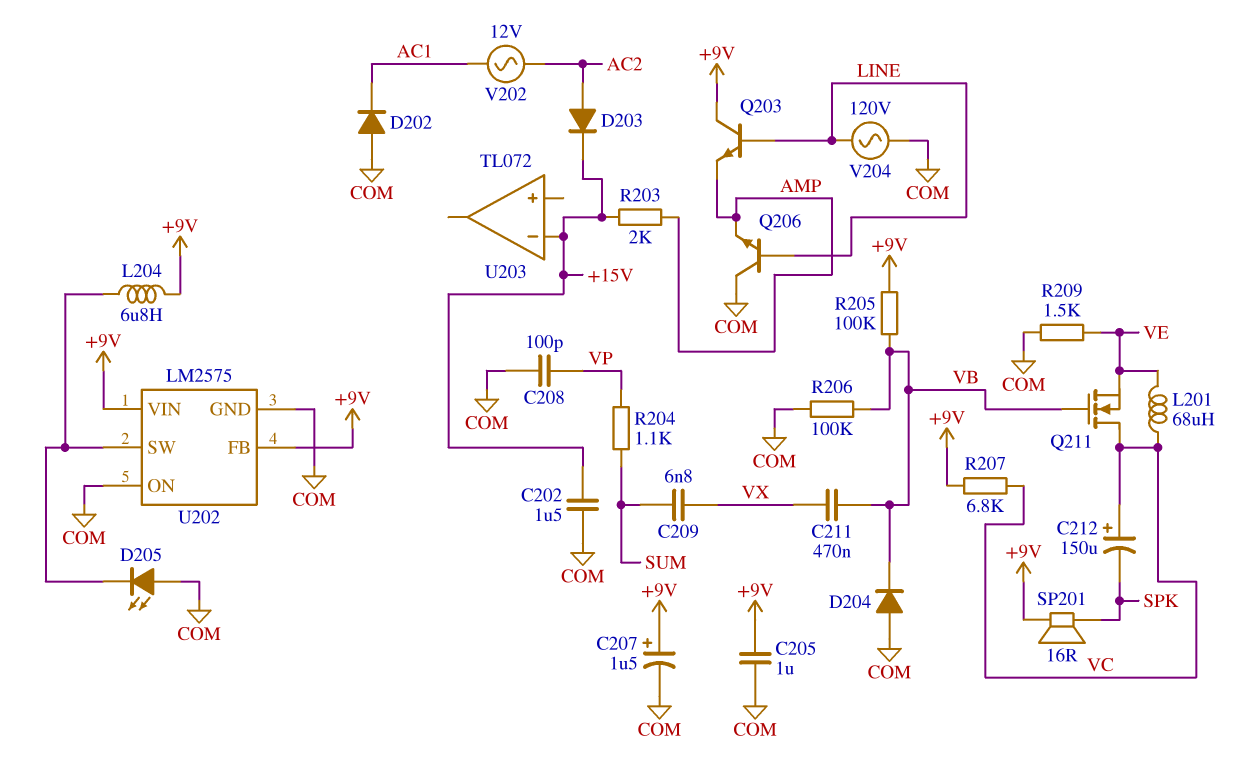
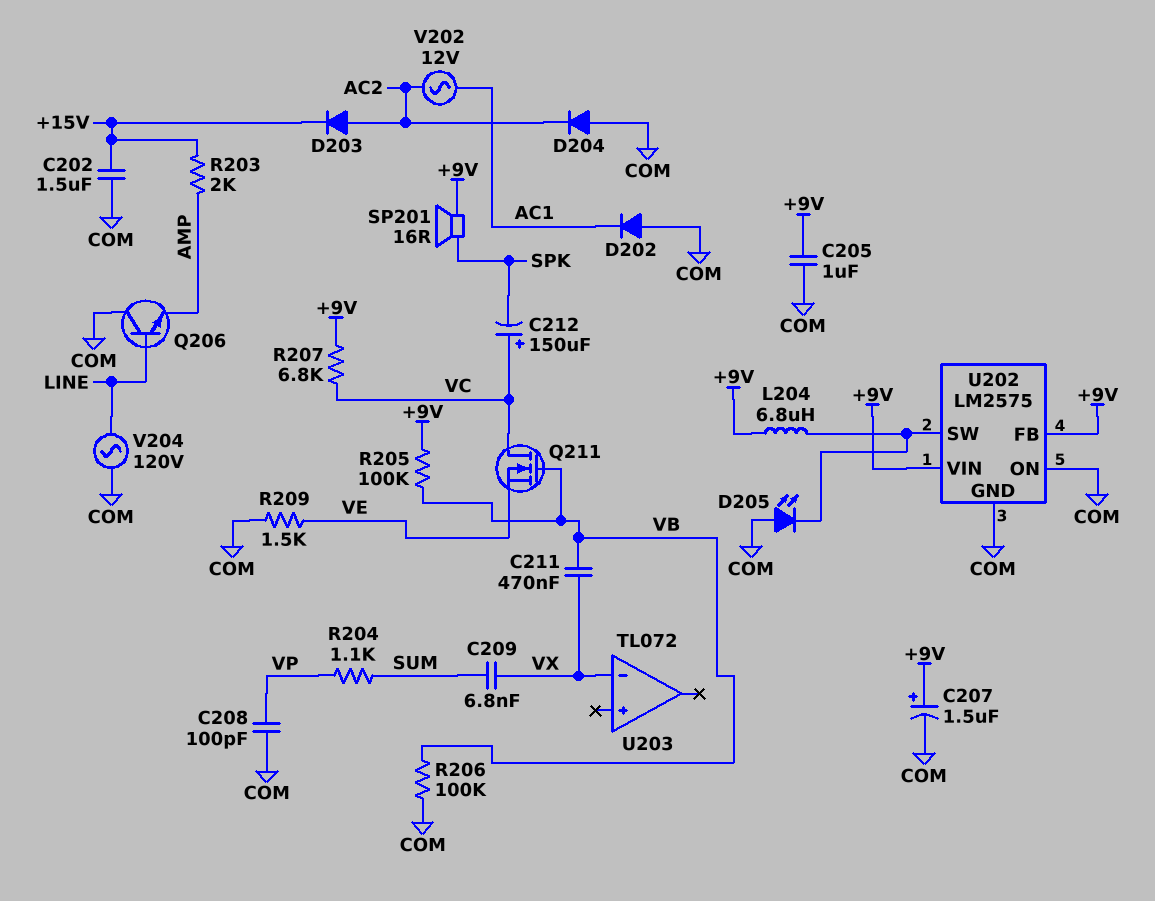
D204: diode (A COM, K VB) -> diode (A COM, K AC2)
L201: 68uH (VC, VE) -> none
Q203: NPN (B LINE, C +9V, E AMP) -> none
U203 pin in-: +15V -> VX

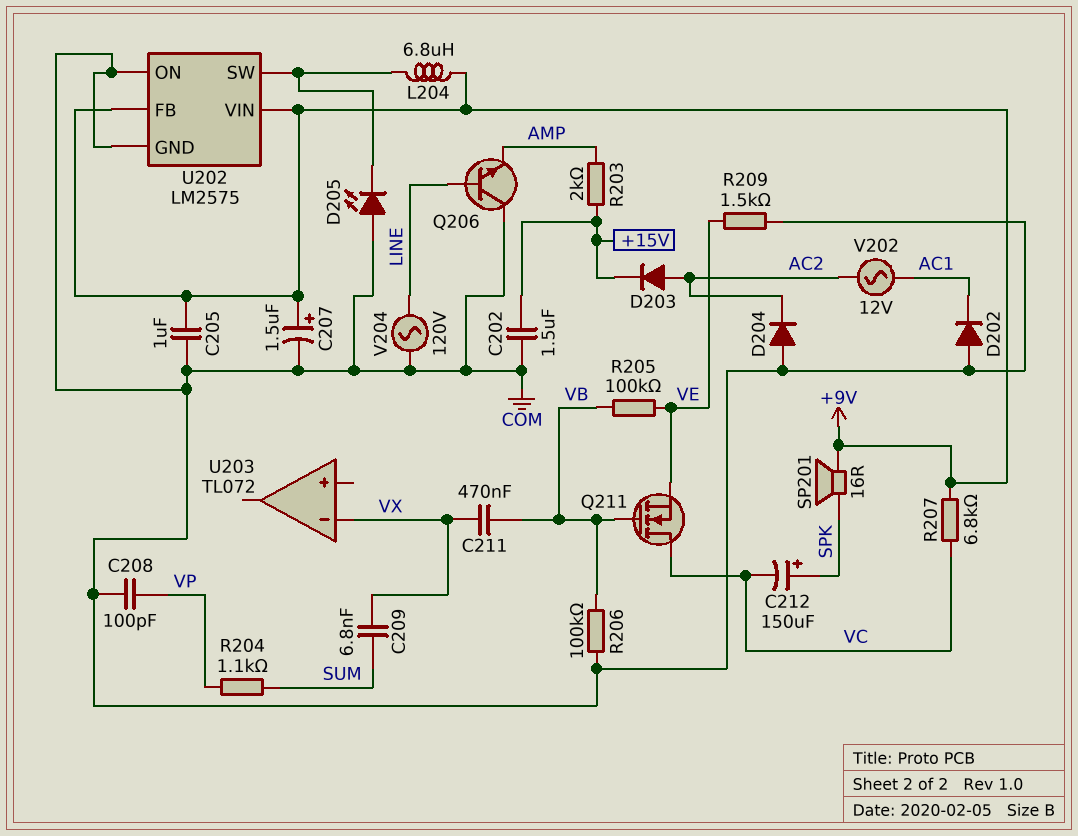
C212: 150uF (plus VC, minus SPK) -> 150uF (plus SPK, minus VC)
R205: 100k (+9V, VB) -> 100k (VB, VE)

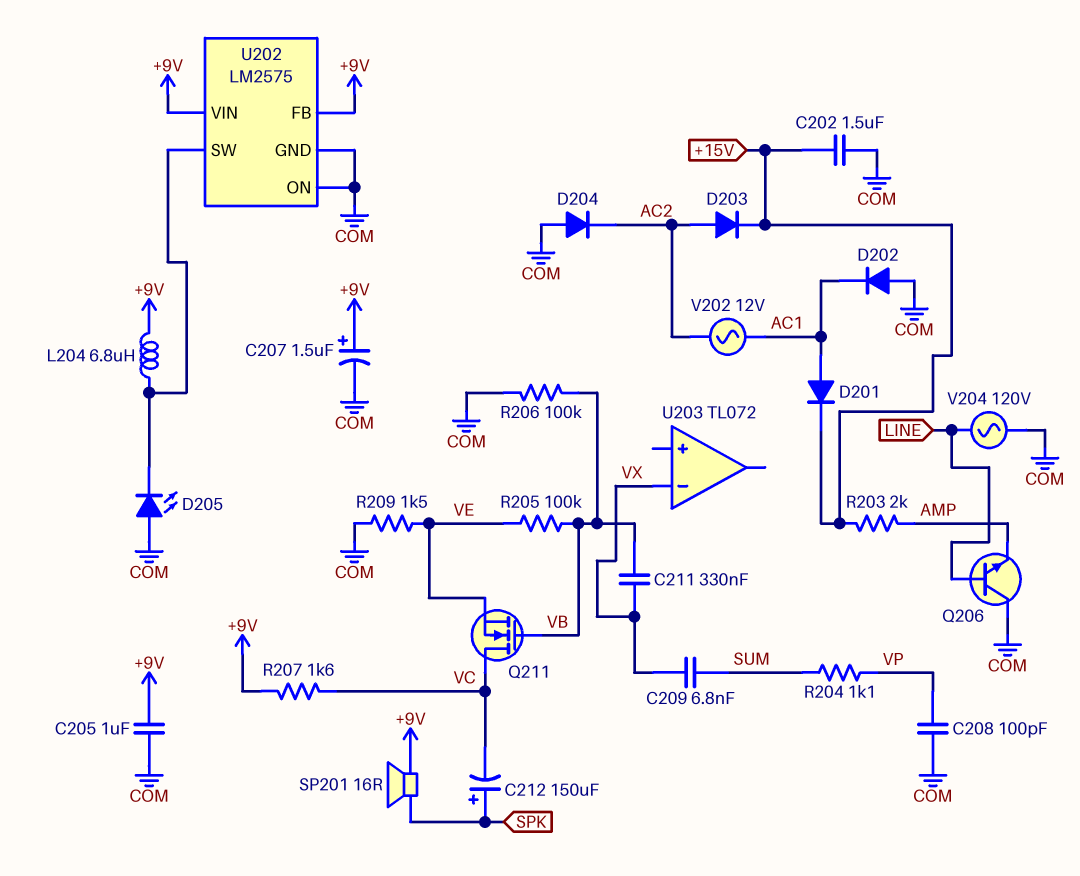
C211: 470nF (VB, VX) -> 330nF (VB, VX)
D201: none -> diode (A AC1, K +15V)
R207: 6.8k (+9V, VC) -> 1.6k (+9V, VC)

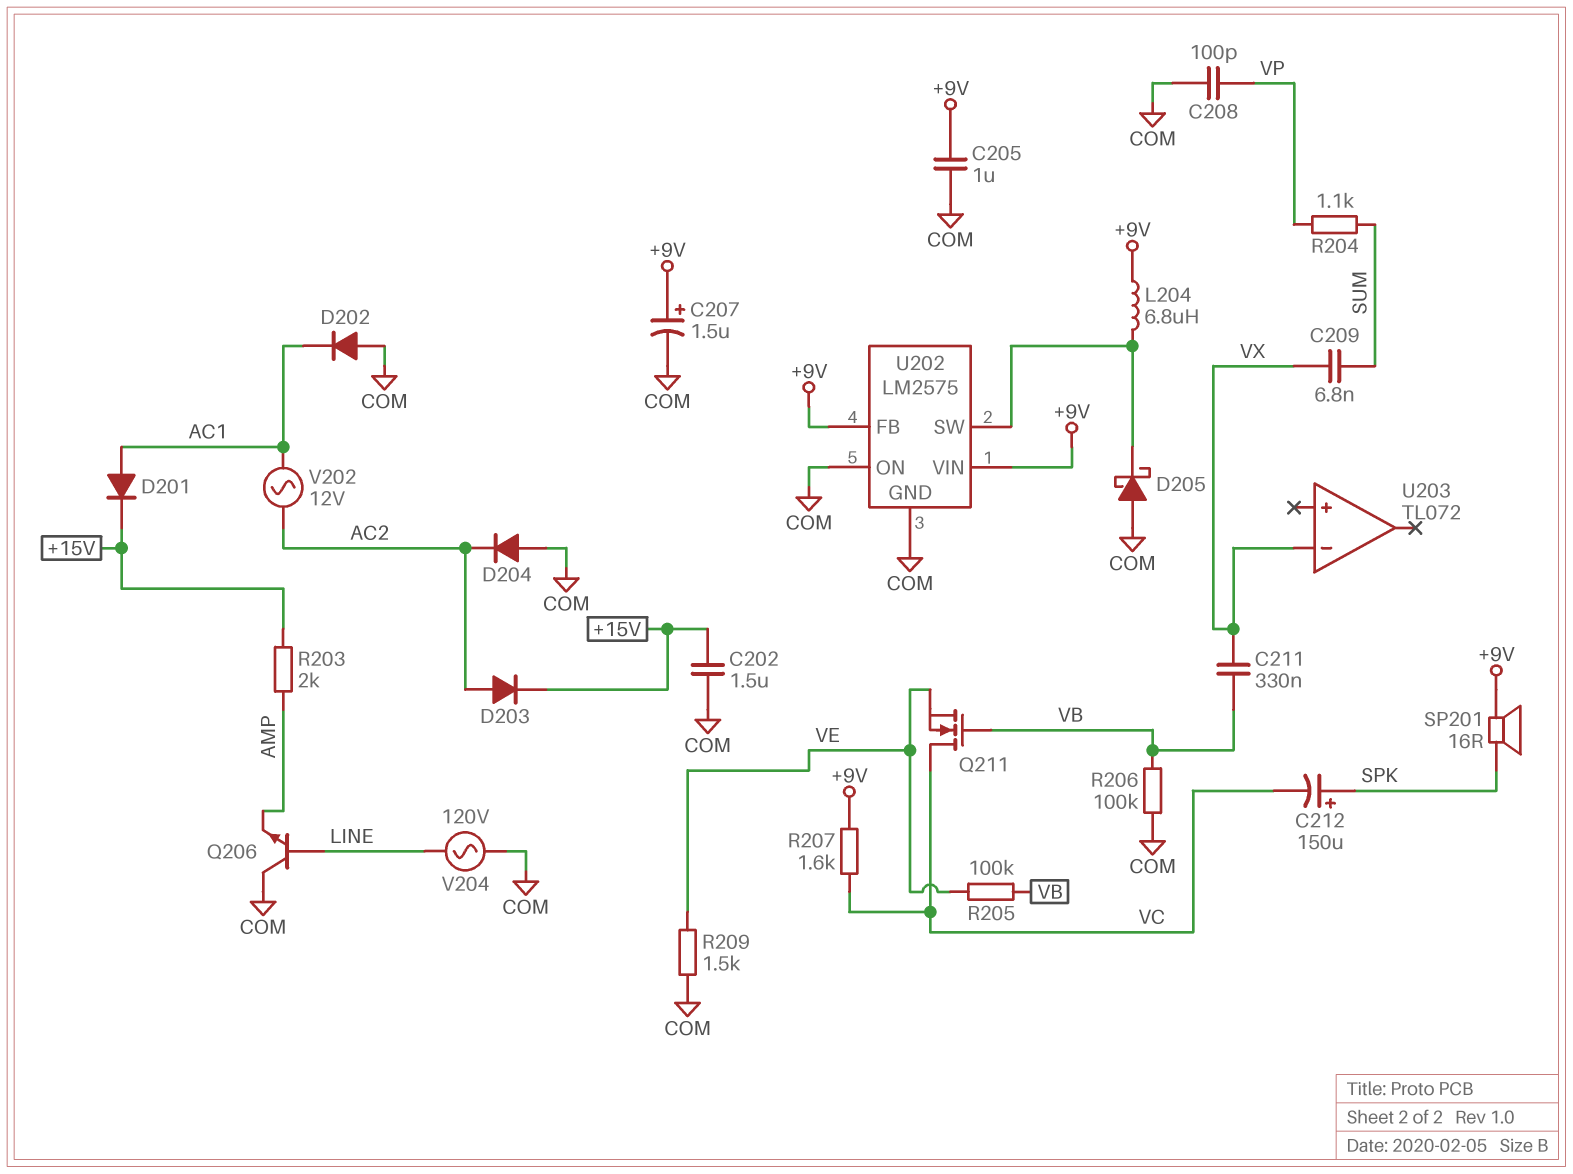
D205: LED (A COM, K U202/SW) -> schottky (A COM, K U202/SW)

